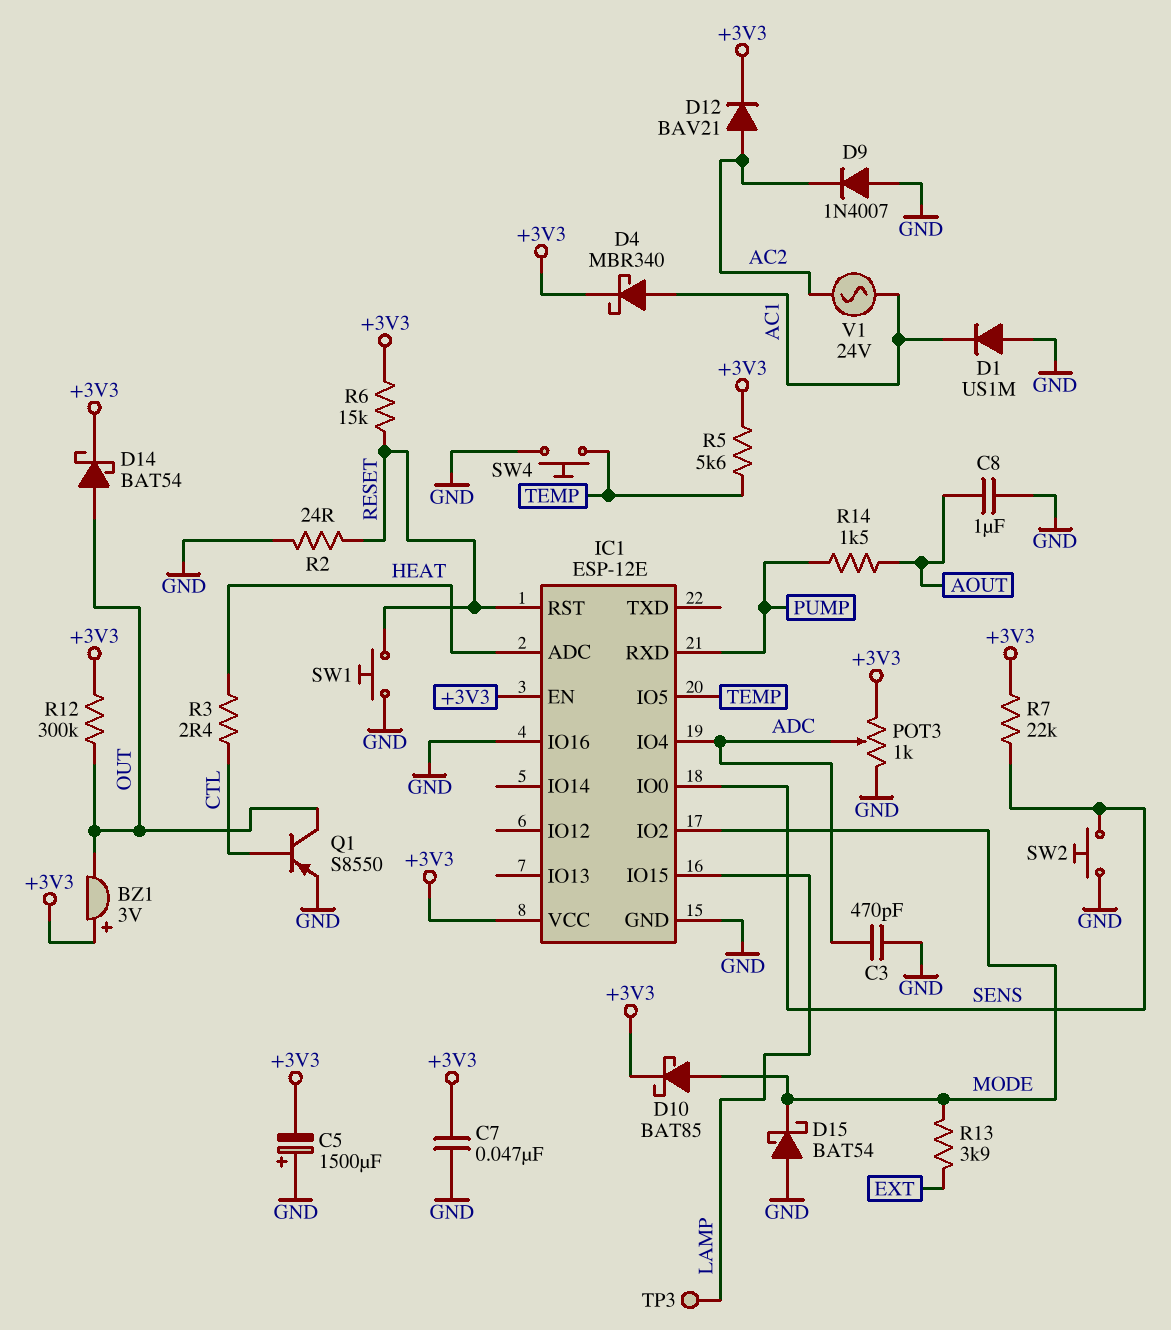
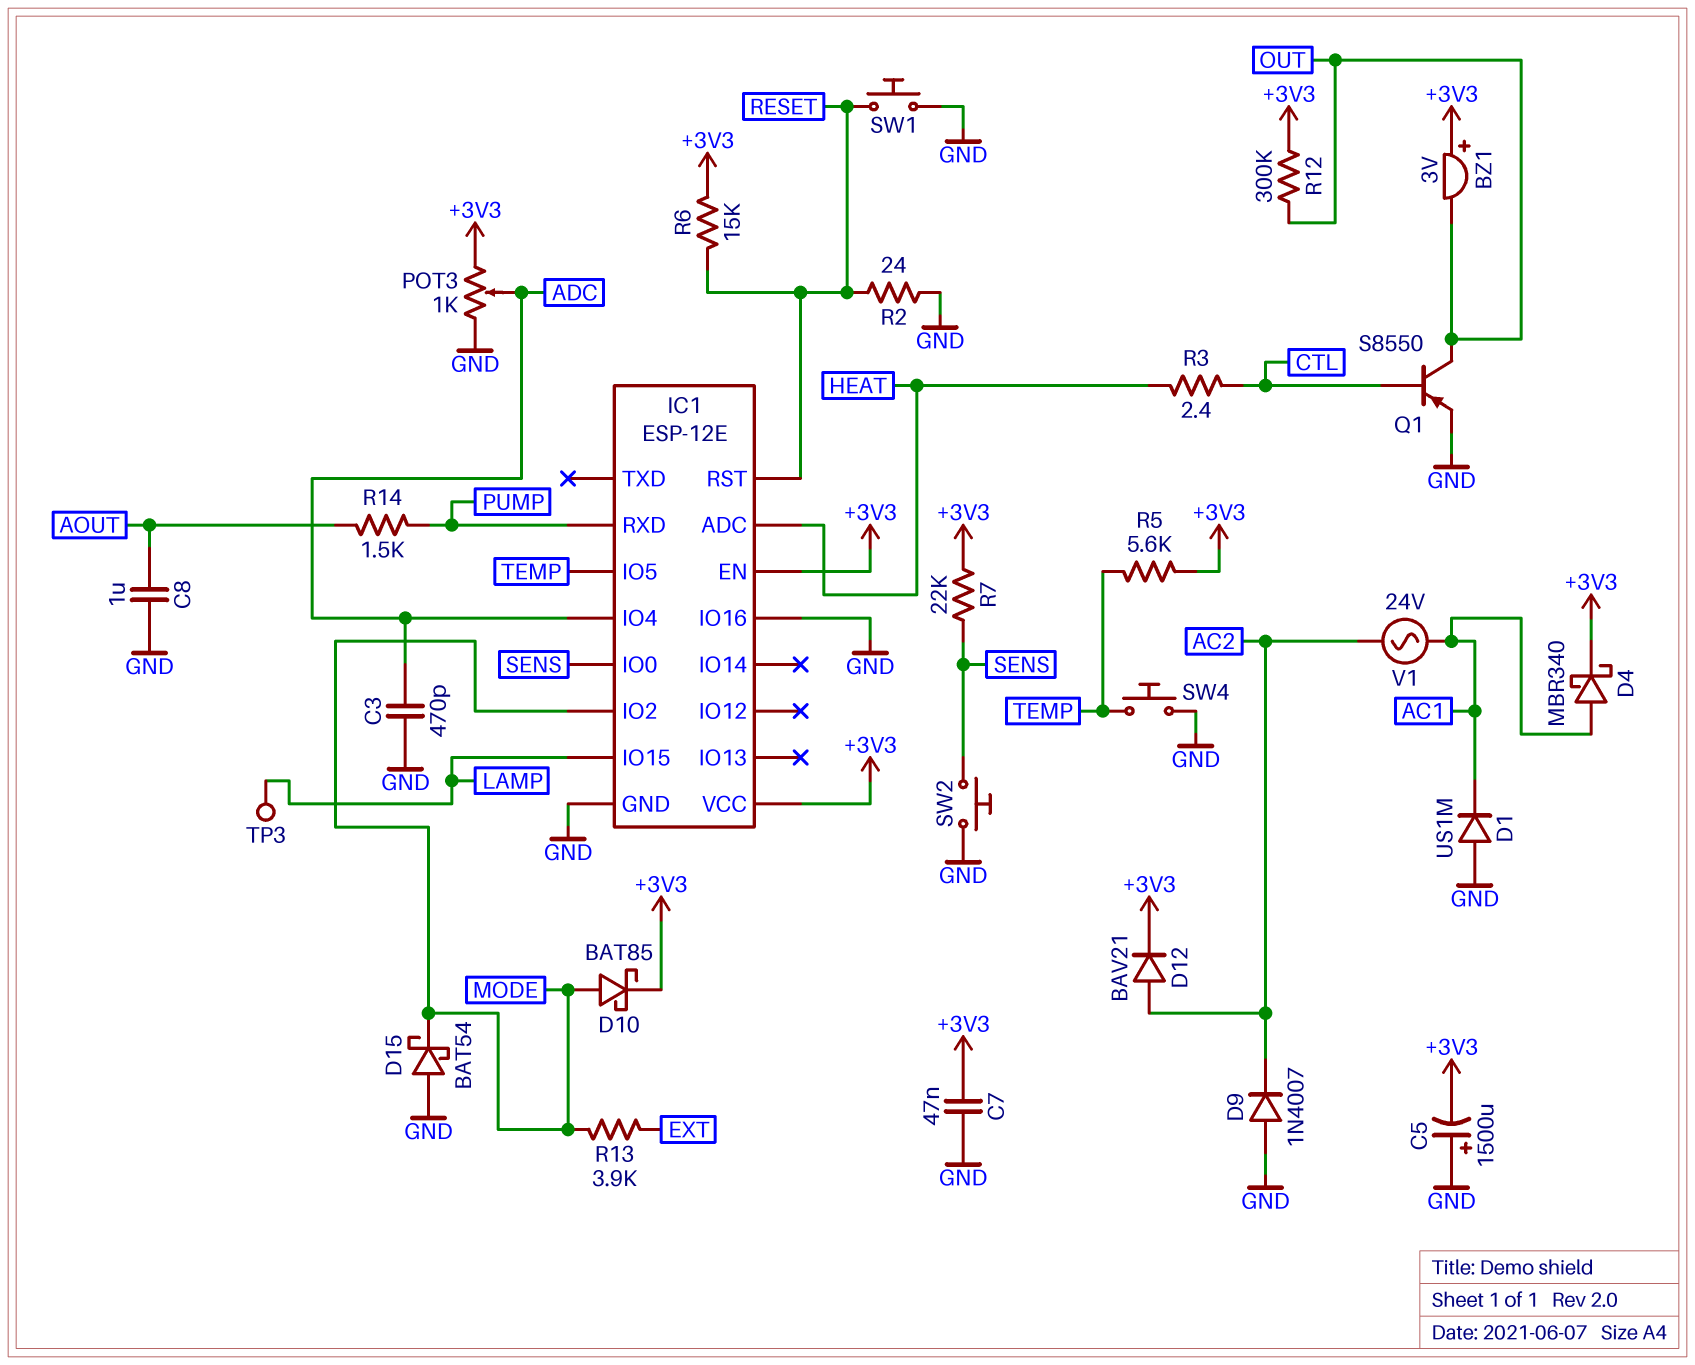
D14: schottky BAT54 (A OUT, K +3V3) -> none

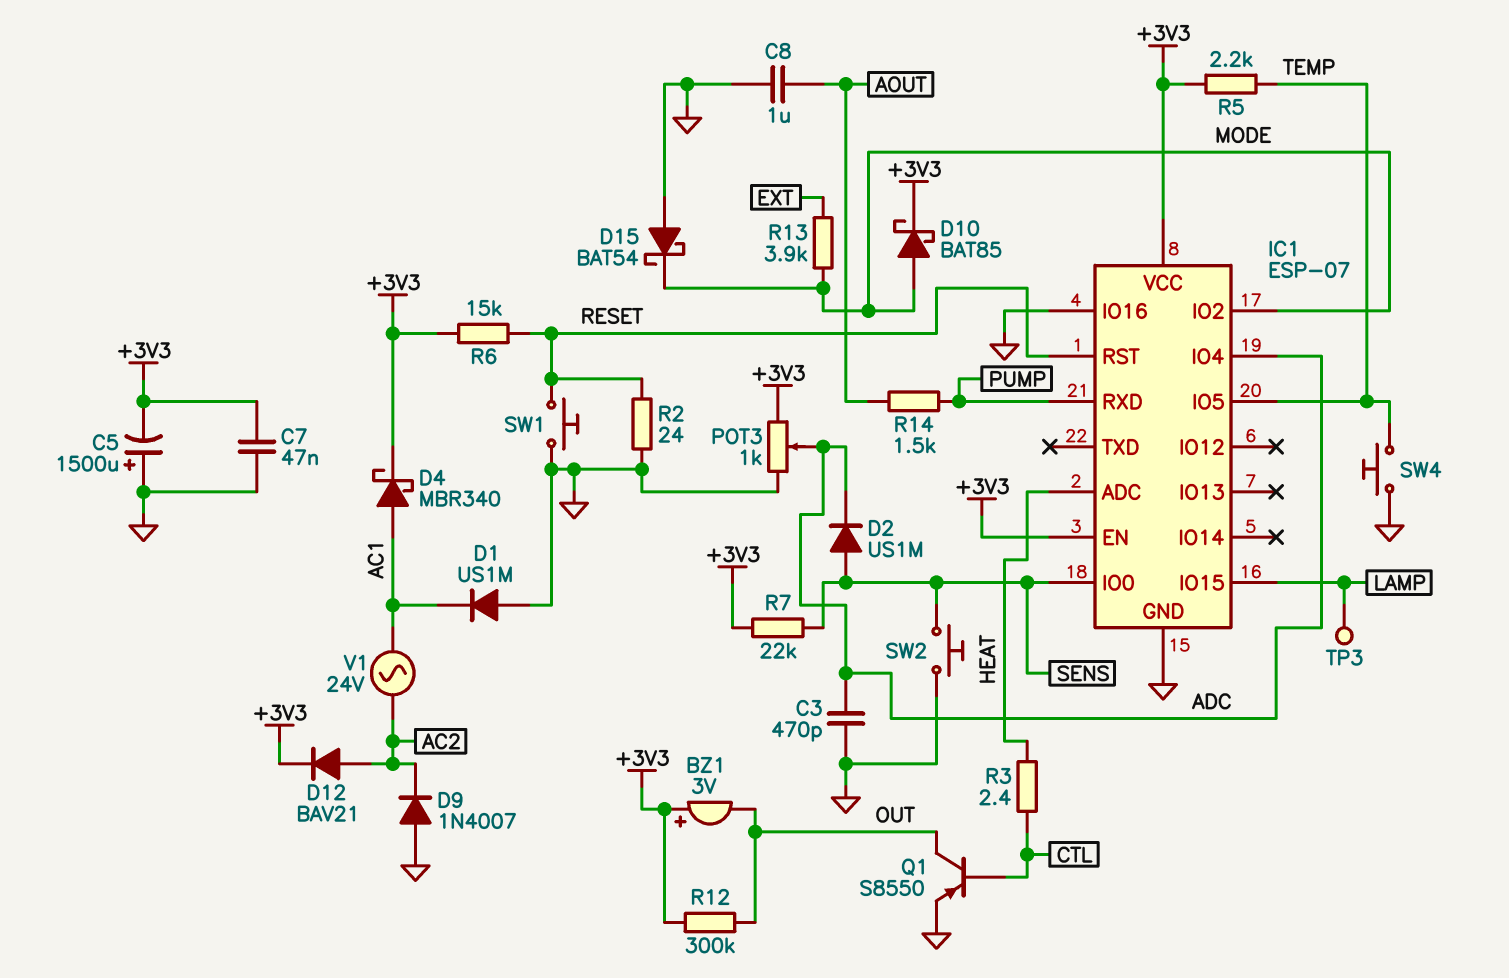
D2: none -> diode US1M (A SENS, K ADC)
IC1: ESP-12E -> ESP-07
R5: 5.6k (+3V3, TEMP) -> 2.2k (+3V3, TEMP)

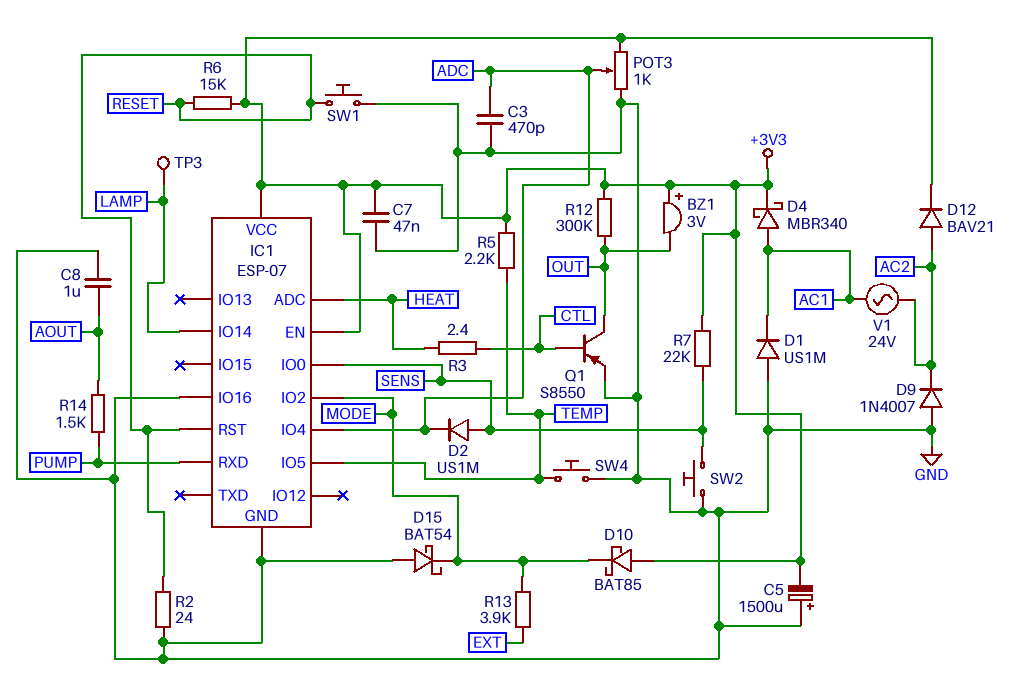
D10: schottky BAT85 (A MODE, K +3V3) -> schottky BAT85 (A +3V3, K MODE)
IC1 pin IO14: none -> LAMP
IC1 pin IO15: LAMP -> none

